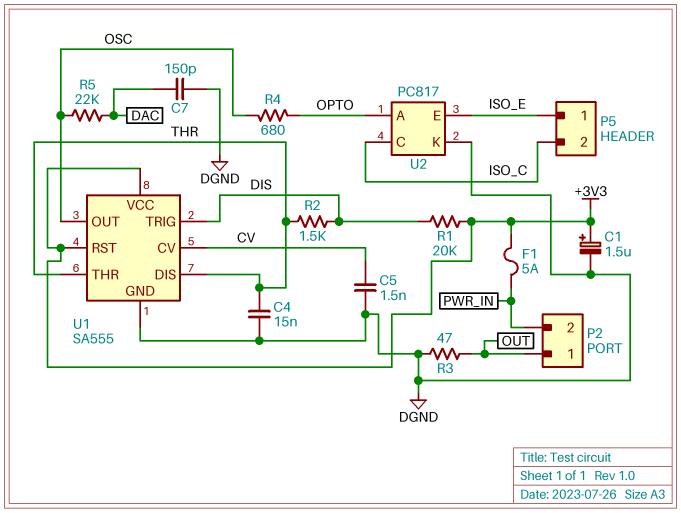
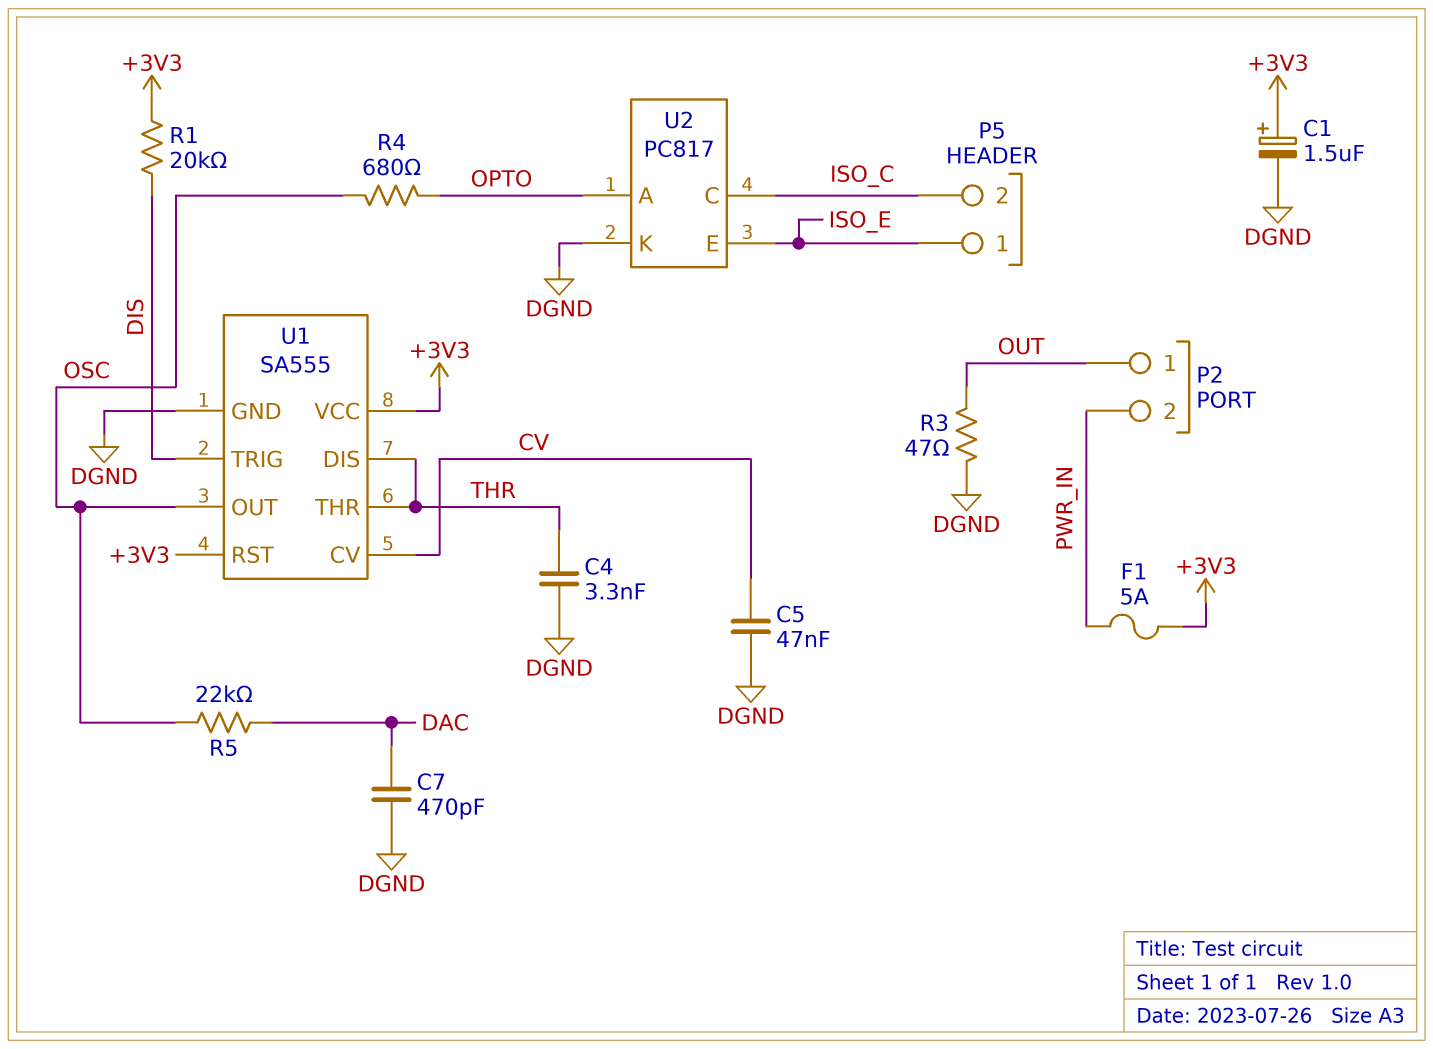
C4: 15nF (DGND, THR) -> 3.3nF (DGND, THR)
C5: 1.5nF (CV, DGND) -> 47nF (CV, DGND)
C7: 150pF (DAC, DGND) -> 470pF (DAC, DGND)
R2: 1.5k (DIS, THR) -> none

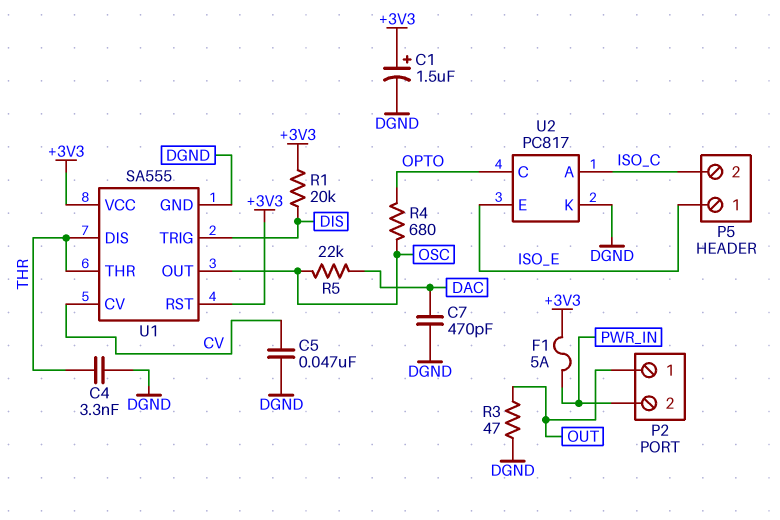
U2 pin A: OPTO -> ISO_C
U2 pin C: ISO_C -> OPTO

